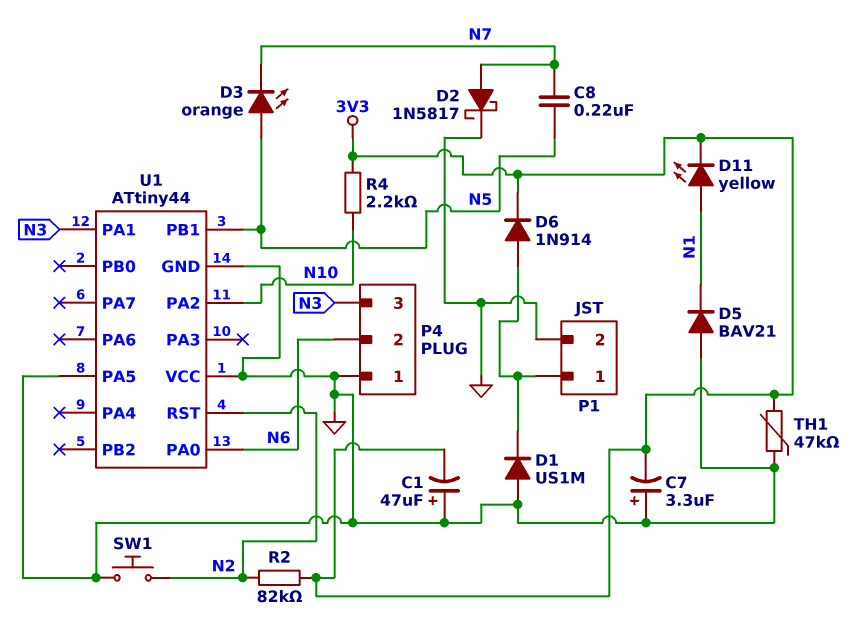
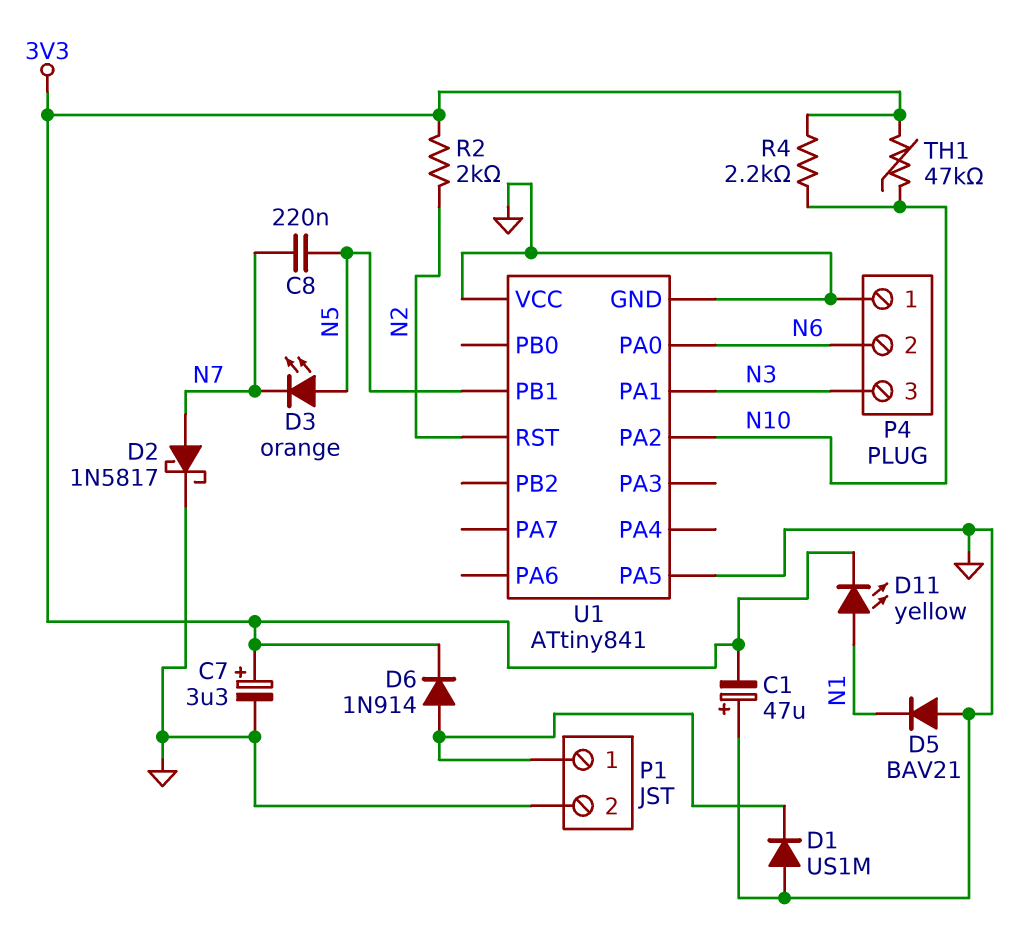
C7: 3.3uF (plus GND, minus 3V3) -> 3.3uF (plus 3V3, minus GND)
R2: 82k (3V3, N2) -> 2k (3V3, N2)
SW1: button (GND, N2) -> none
TH1: 47k (3V3, GND) -> 47k (3V3, N10)
U1: ATtiny44 -> ATtiny841

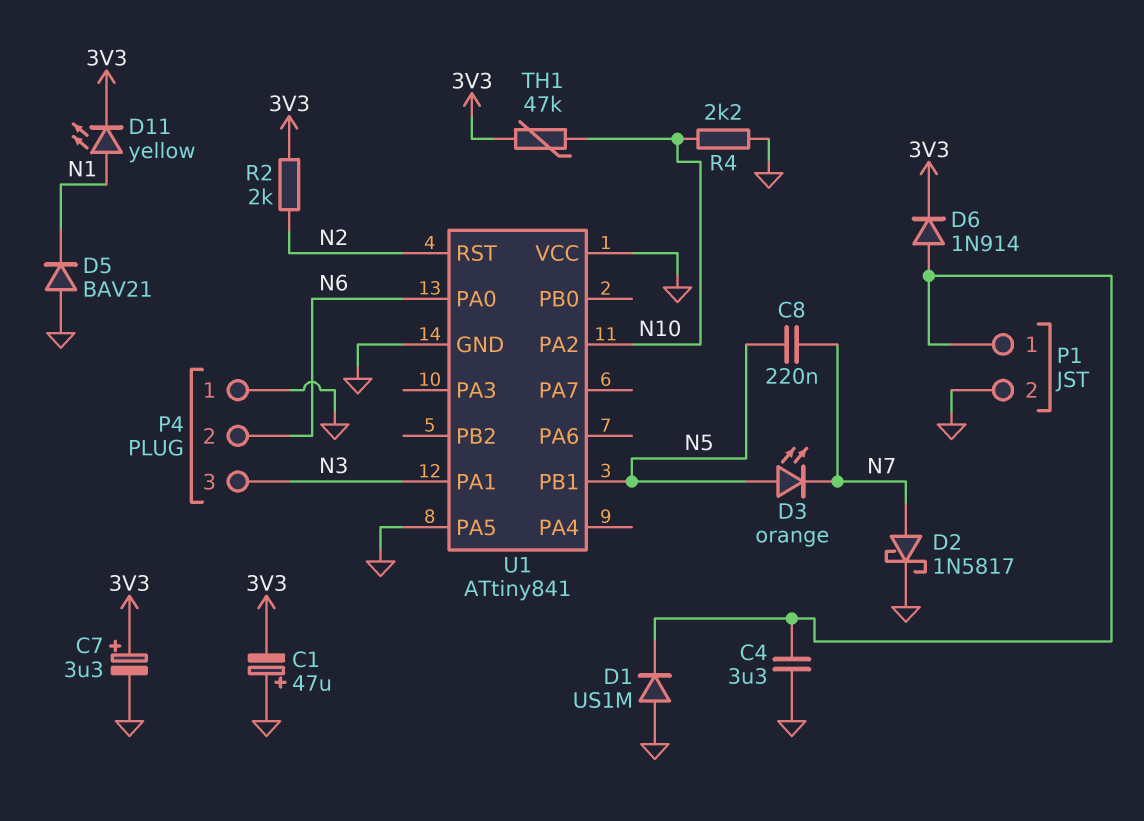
C4: none -> 3.3uF (GND, P1/1)
R4: 2.2k (3V3, N10) -> 2.2k (GND, N10)

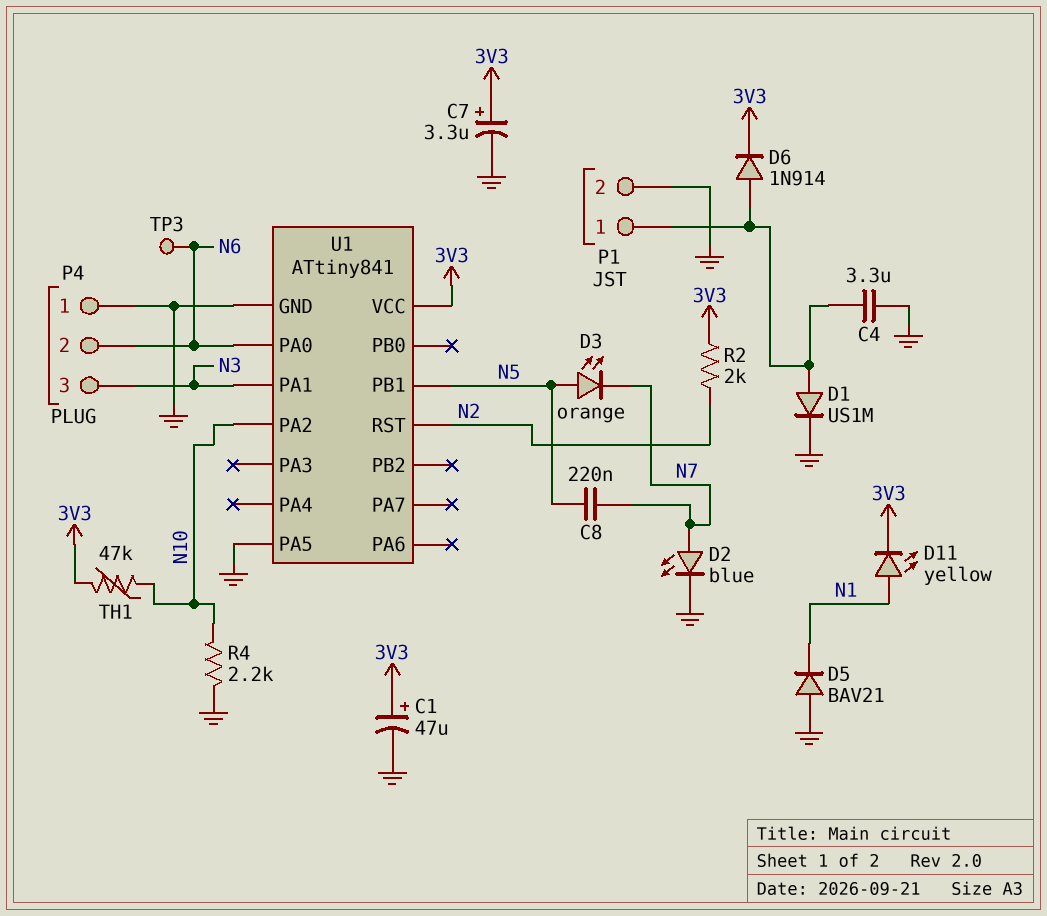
C1: 47uF (plus GND, minus 3V3) -> 47uF (plus 3V3, minus GND)
D1: diode US1M (A GND, K P1/1) -> diode US1M (A P1/1, K GND)
D2: schottky 1N5817 (A N7, K GND) -> LED blue (A N7, K GND)
TP3: none -> test point (N6)
U1 pin VCC: GND -> 3V3

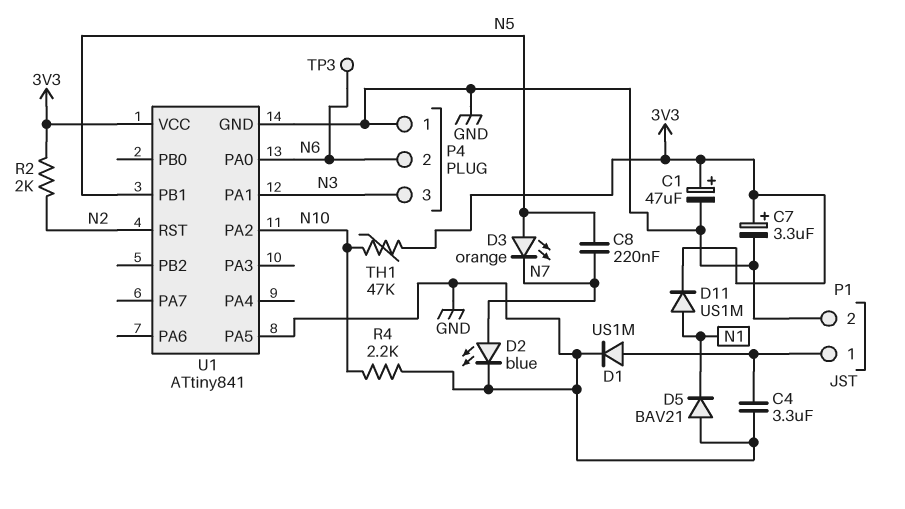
D6: diode 1N914 (A P1/1, K 3V3) -> none
D11: LED yellow (A N1, K 3V3) -> diode US1M (A N1, K 3V3)

